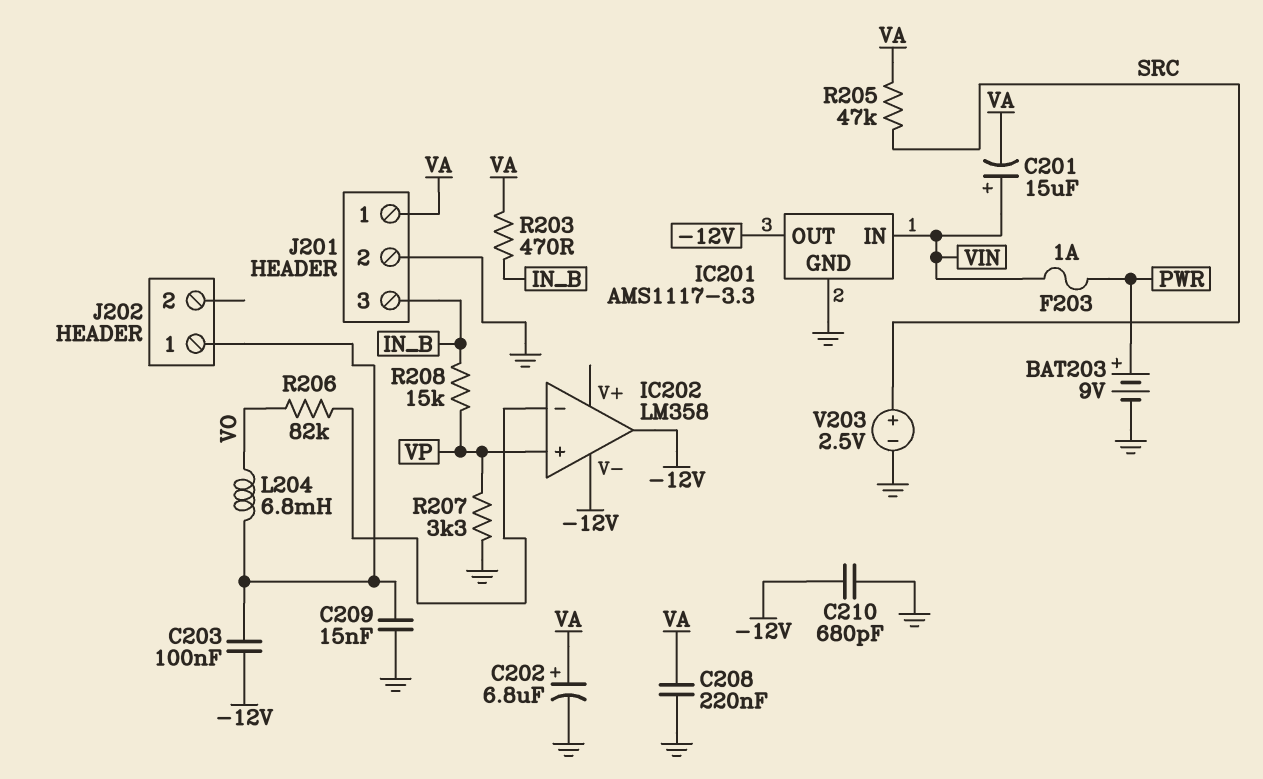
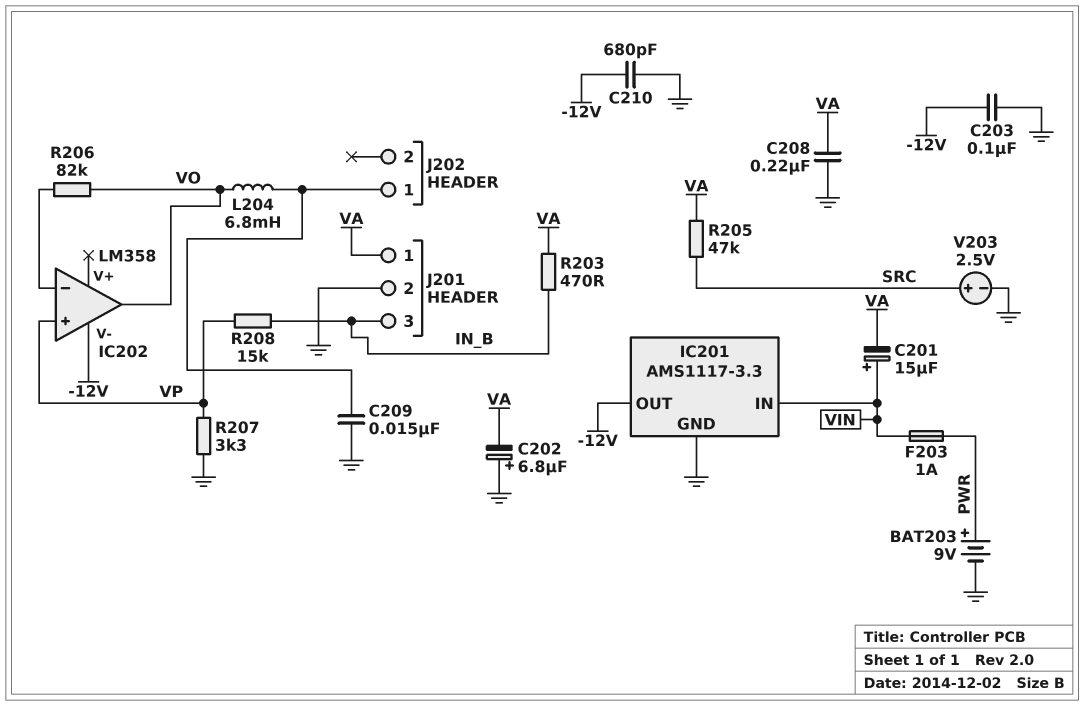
C202: 6.8uF (plus VA, minus GND) -> 6.8uF (plus GND, minus VA)
C203: 100nF (-12V, J202/1) -> 100nF (-12V, GND)
IC202 pin out: -12V -> VO

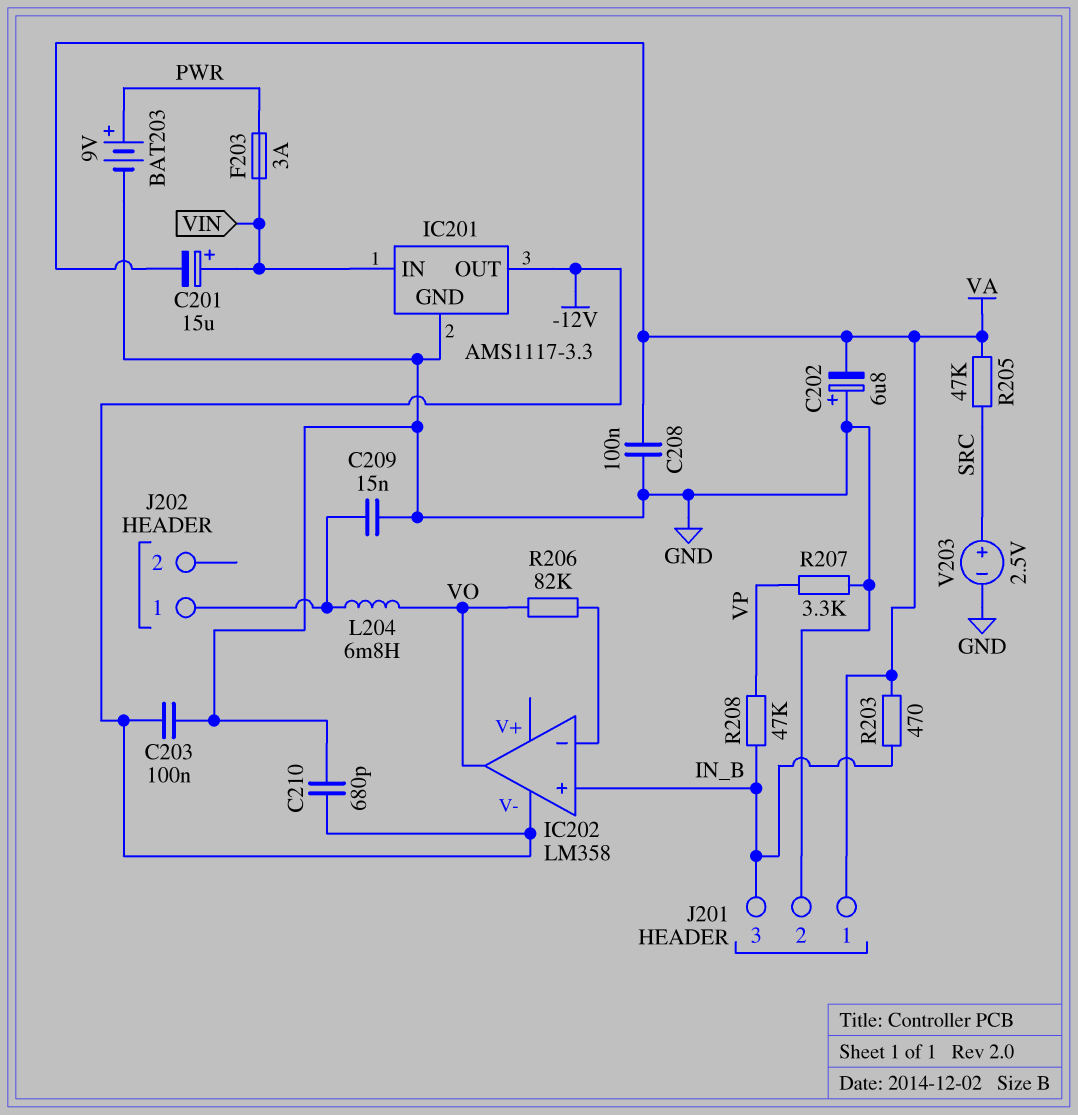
C208: 220nF (GND, VA) -> 100nF (GND, VA)
F203: 1A (PWR, VIN) -> 3A (PWR, VIN)
IC202 pin in+: VP -> IN_B
R208: 15k (IN_B, VP) -> 47k (IN_B, VP)

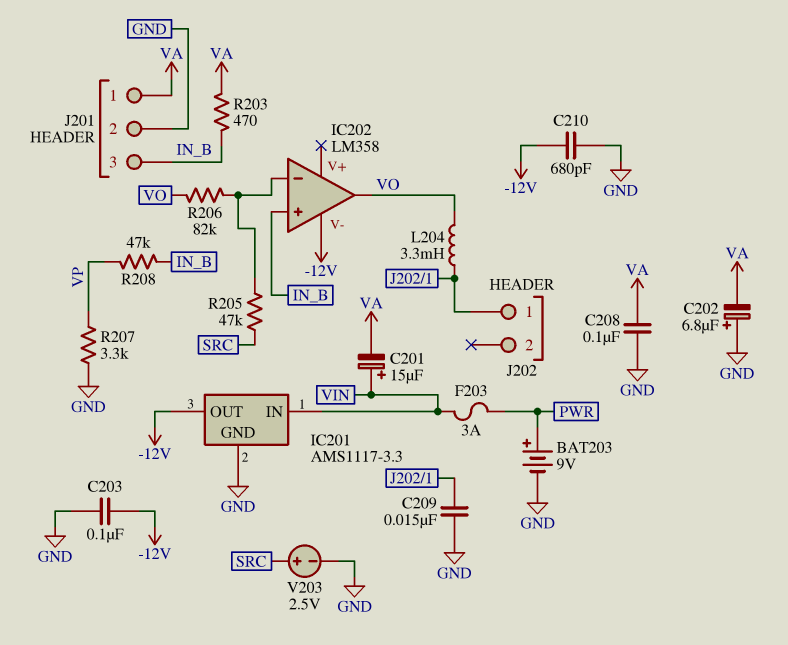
L204: 6.8mH (J202/1, VO) -> 3.3mH (J202/1, VO)
R205: 47k (SRC, VA) -> 47k (IC202/in-, SRC)

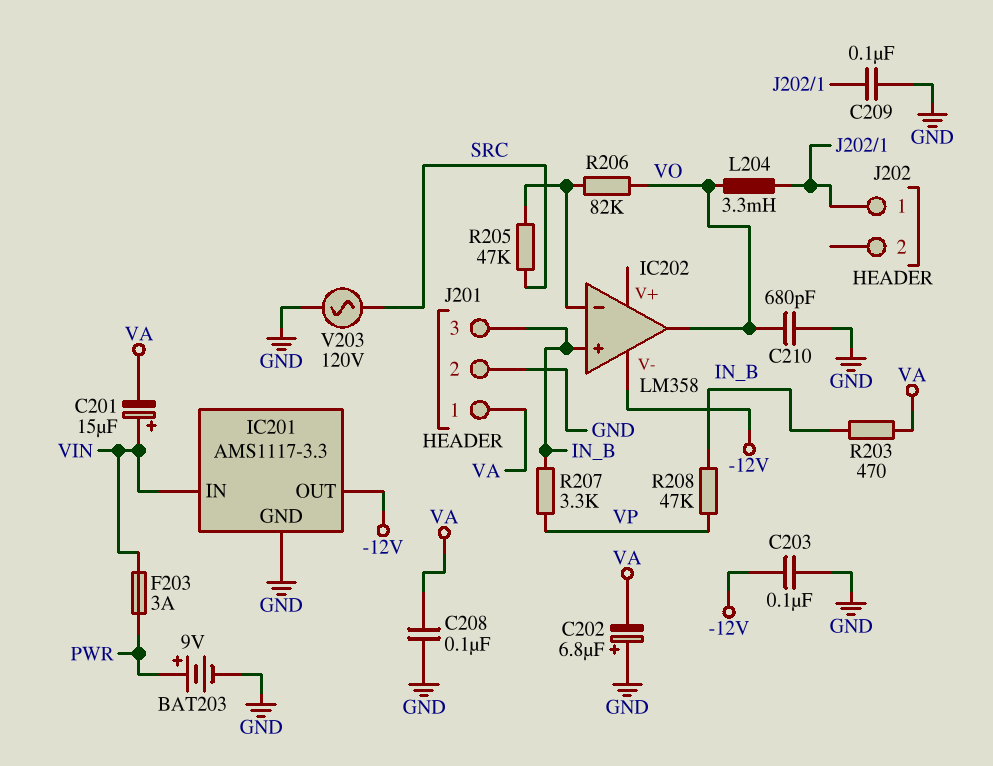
C209: 15nF (GND, J202/1) -> 100nF (GND, J202/1)
C210: 680pF (-12V, GND) -> 680pF (GND, VO)
R207: 3.3k (GND, VP) -> 3.3k (IN_B, VP)
V203: 2.5V (plus SRC, minus GND) -> AC 120V (GND, SRC)

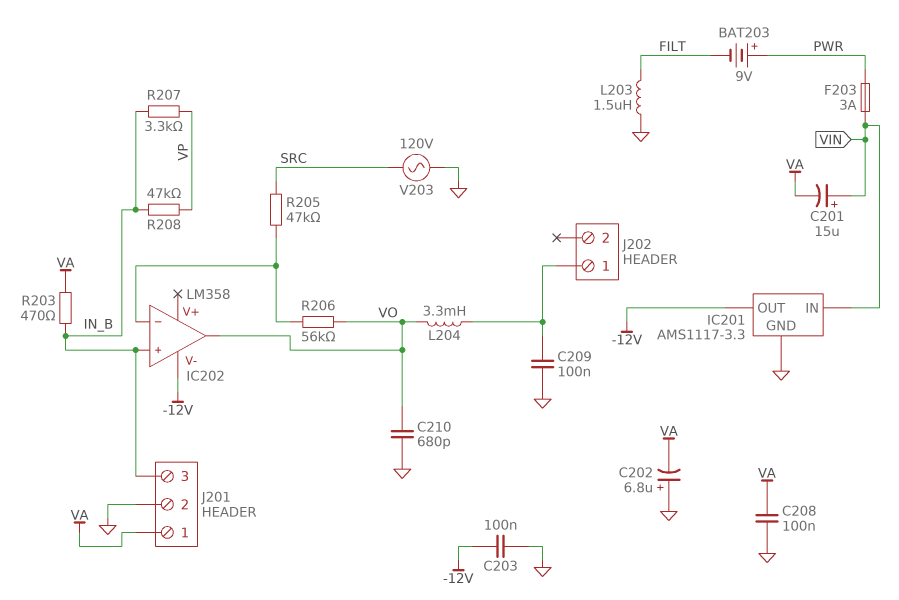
BAT203: 9V (plus PWR, minus GND) -> 9V (plus PWR, minus FILT)
L203: none -> 1.5uH (FILT, GND)
R206: 82k (IC202/in-, VO) -> 56k (IC202/in-, VO)

